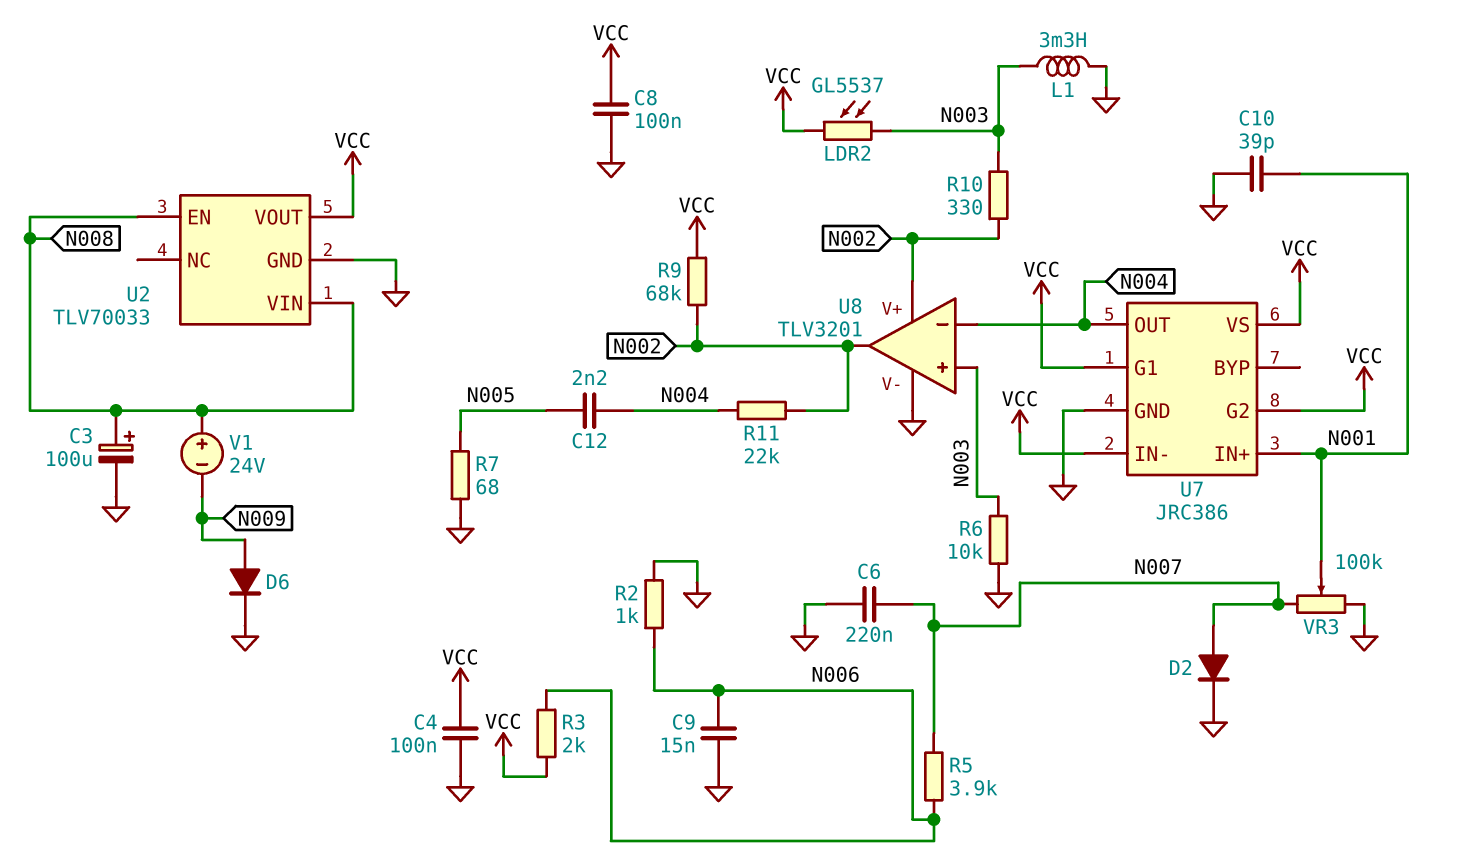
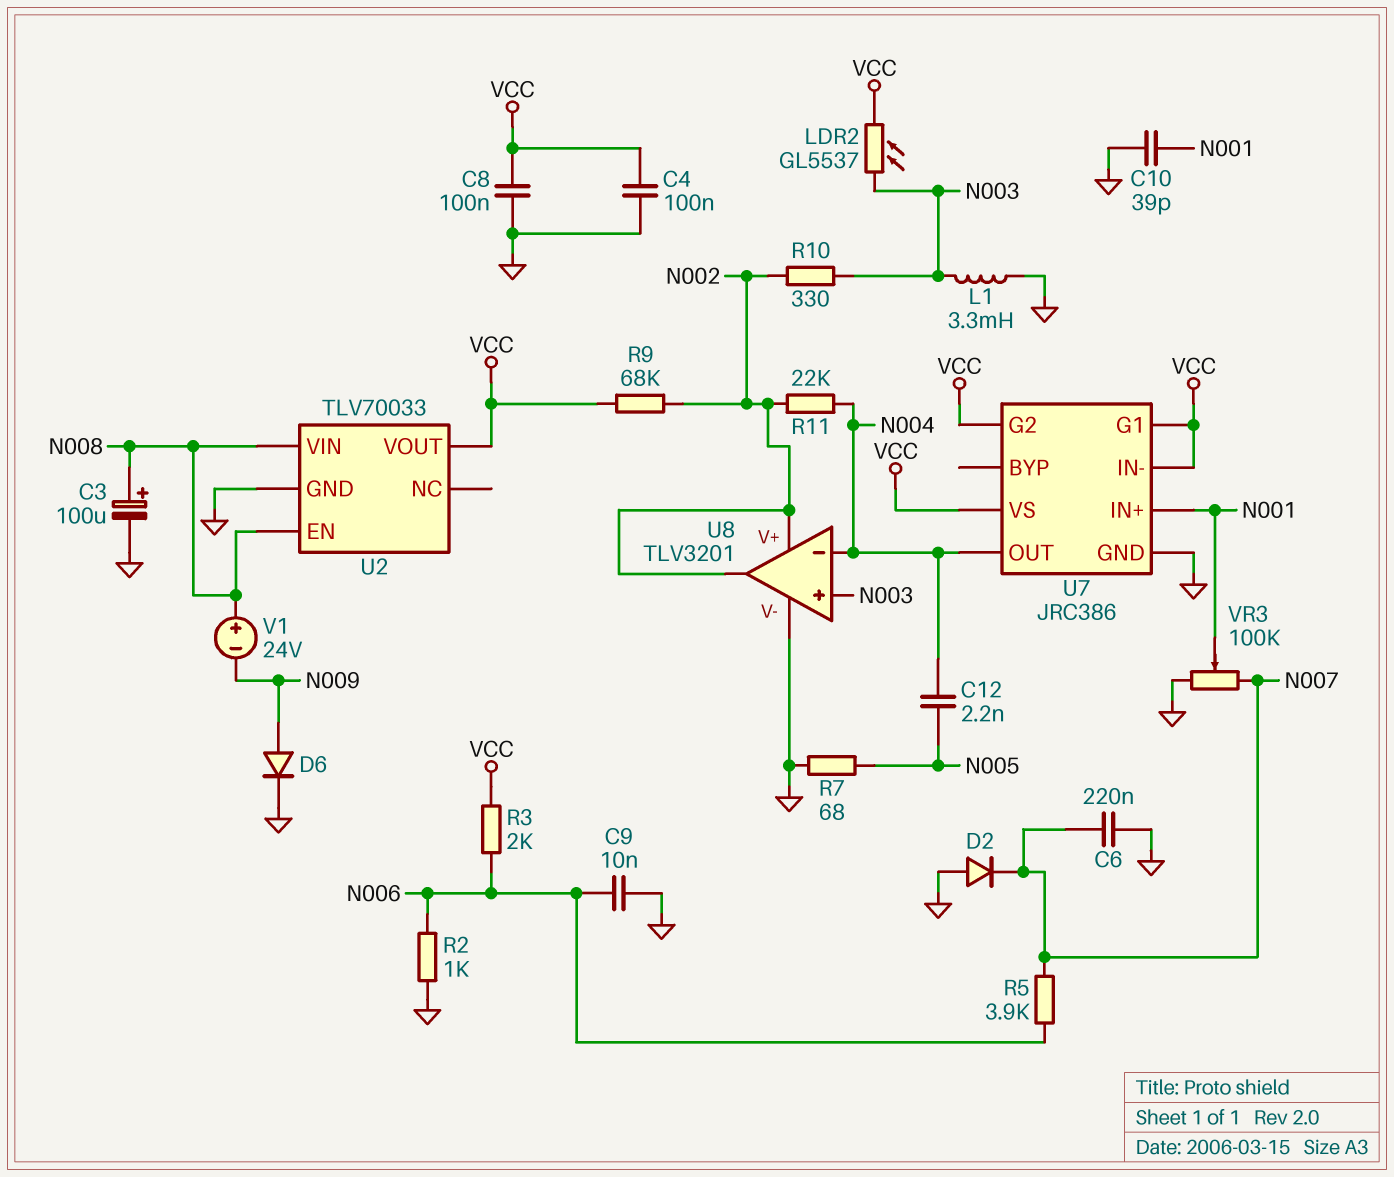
C9: 15nF (GND, N006) -> 10nF (GND, N006)
D2: diode (A N007, K GND) -> diode (A GND, K N007)
R6: 10k (GND, N003) -> none

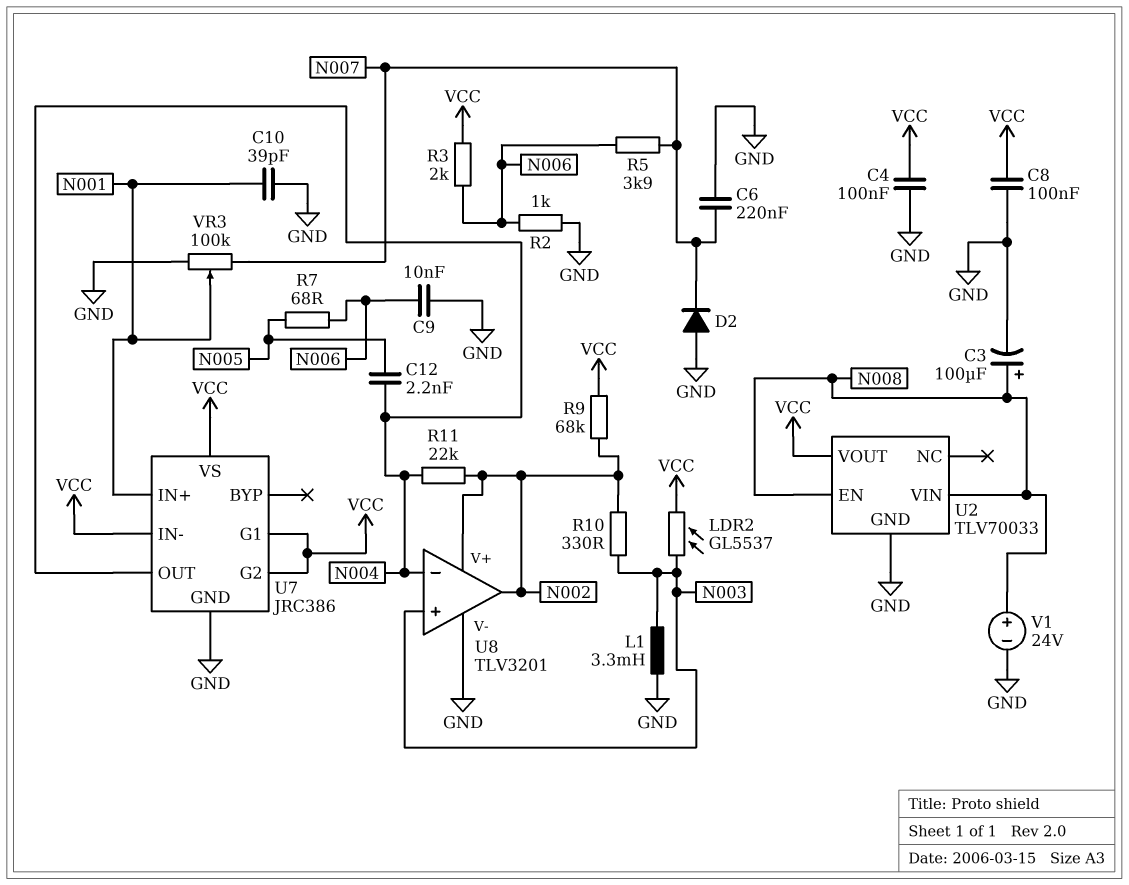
D6: diode (A N009, K GND) -> none
R7: 68 (GND, N005) -> 68 (N005, N006)
V1: 24V (plus N008, minus N009) -> 24V (plus N008, minus GND)

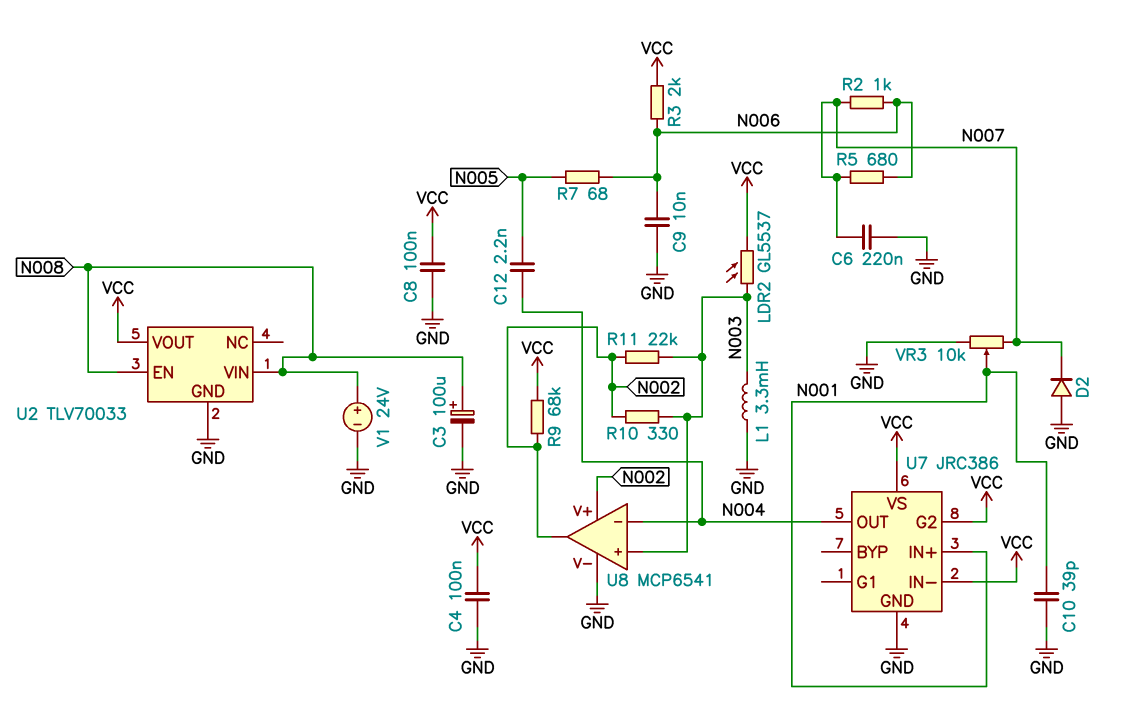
R2: 1k (GND, N006) -> 1k (N006, N007)
R5: 3.9k (N006, N007) -> 680 (N006, N007)
R11: 22k (N002, N004) -> 22k (N002, N003)
U7 pin G1: VCC -> none
U8: TLV3201 -> MCP6541
VR3: 100k (GND, N007, wiper N001) -> 10k (GND, N007, wiper N001)

